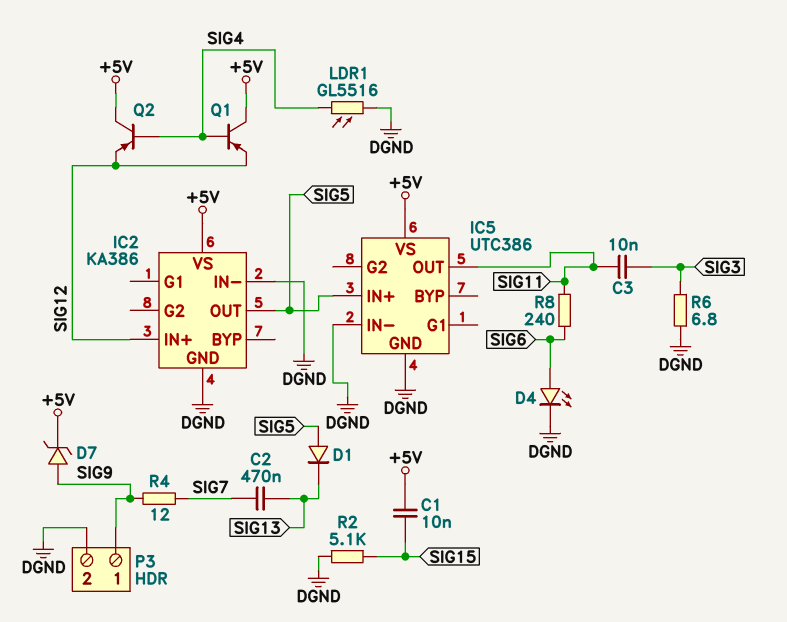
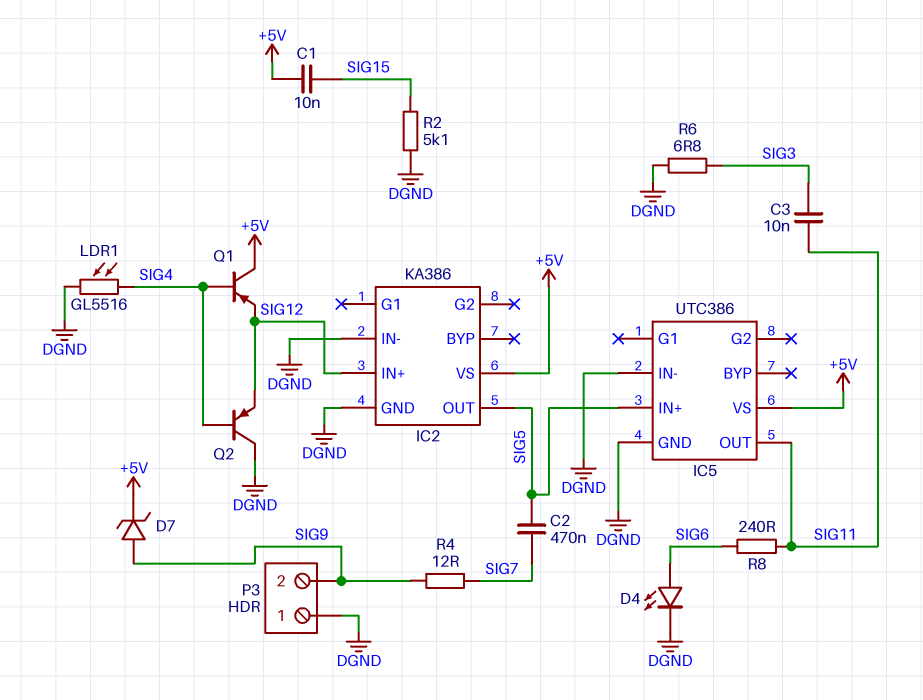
C2: 470nF (SIG7, SIG13) -> 470nF (SIG5, SIG7)
D1: diode (A SIG5, K SIG13) -> none
P3 pin 1: SIG9 -> DGND
P3 pin 2: DGND -> SIG9
Q2: PNP (B SIG4, C +5V, E SIG12) -> PNP (B SIG4, C DGND, E SIG12)

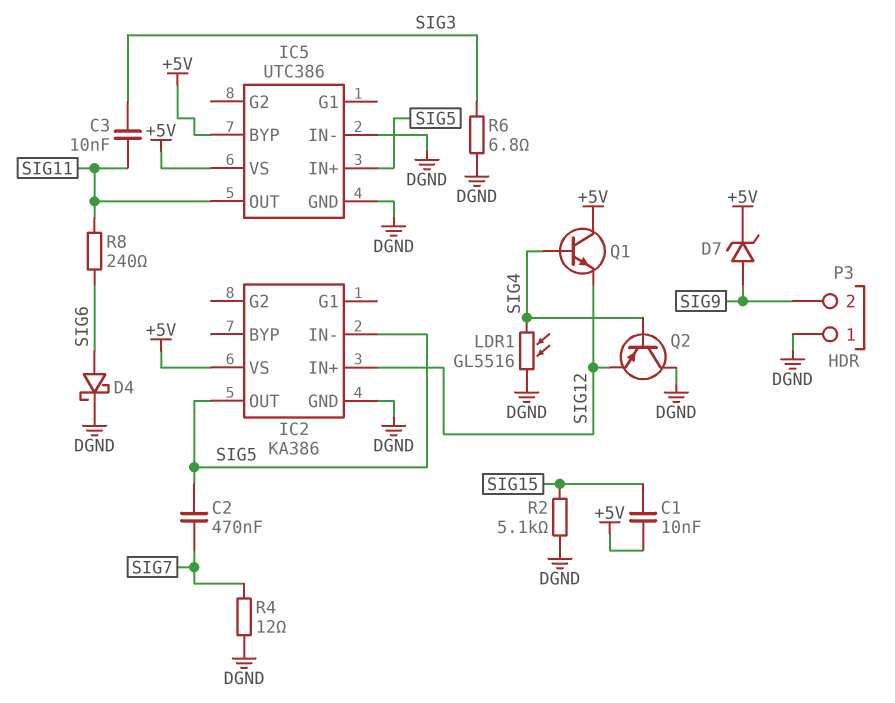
D4: LED (A SIG6, K DGND) -> schottky (A SIG6, K DGND)
IC2 pin IN-: DGND -> SIG5
IC5 pin BYP: none -> +5V
Q1: PNP (B SIG4, C +5V, E SIG12) -> NPN (B SIG4, C +5V, E SIG12)
R4: 12 (SIG7, SIG9) -> 12 (DGND, SIG7)

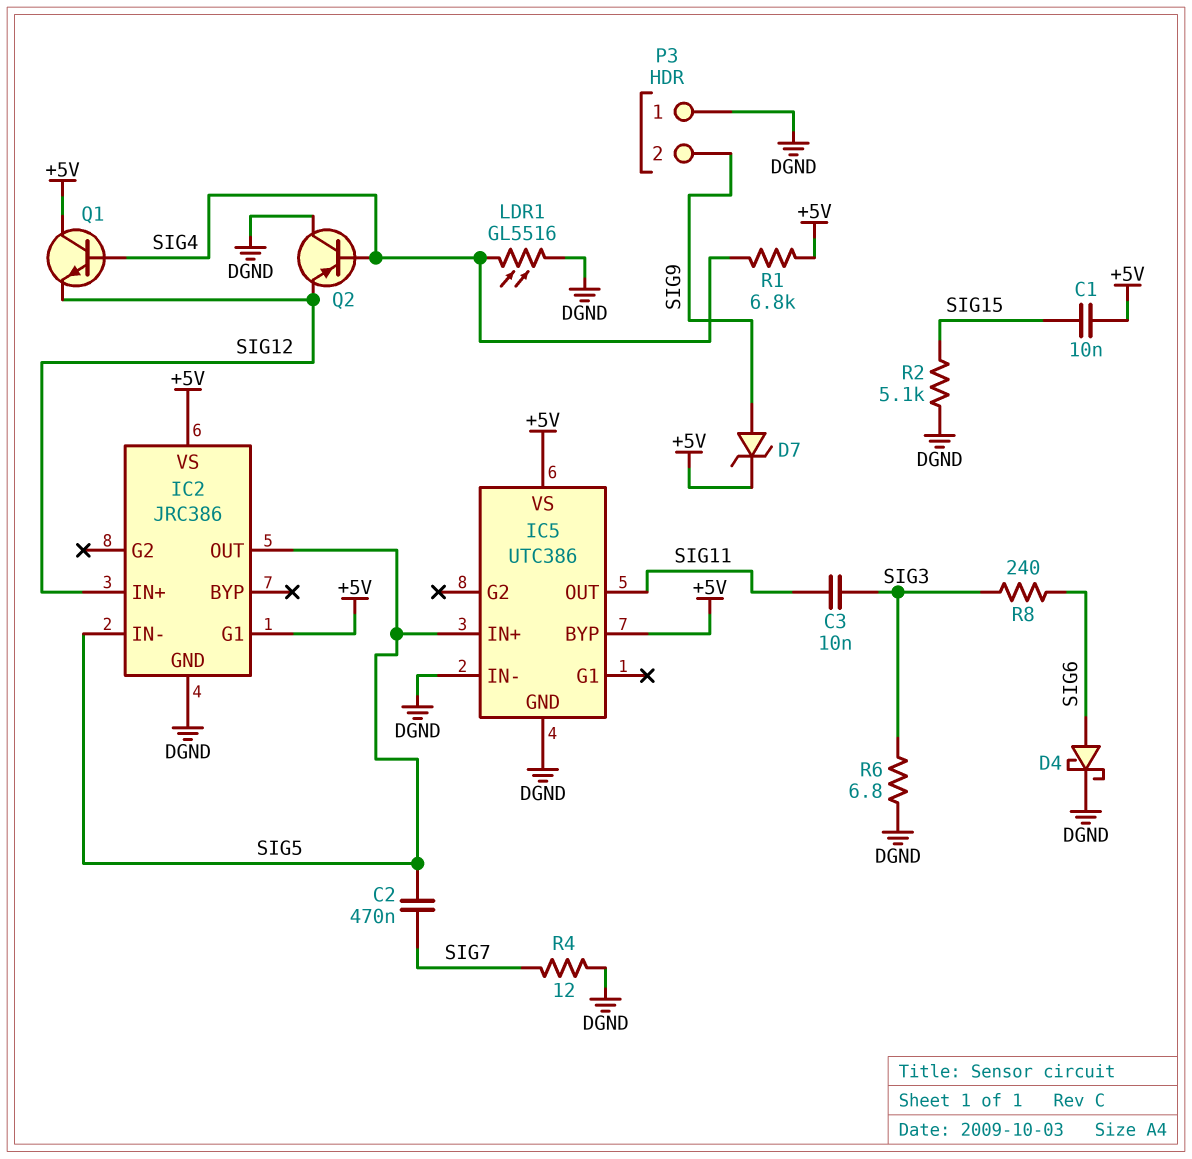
IC2: KA386 -> JRC386
IC2 pin G1: none -> +5V
R1: none -> 6.8k (+5V, SIG4)
R8: 240 (SIG6, SIG11) -> 240 (SIG3, SIG6)

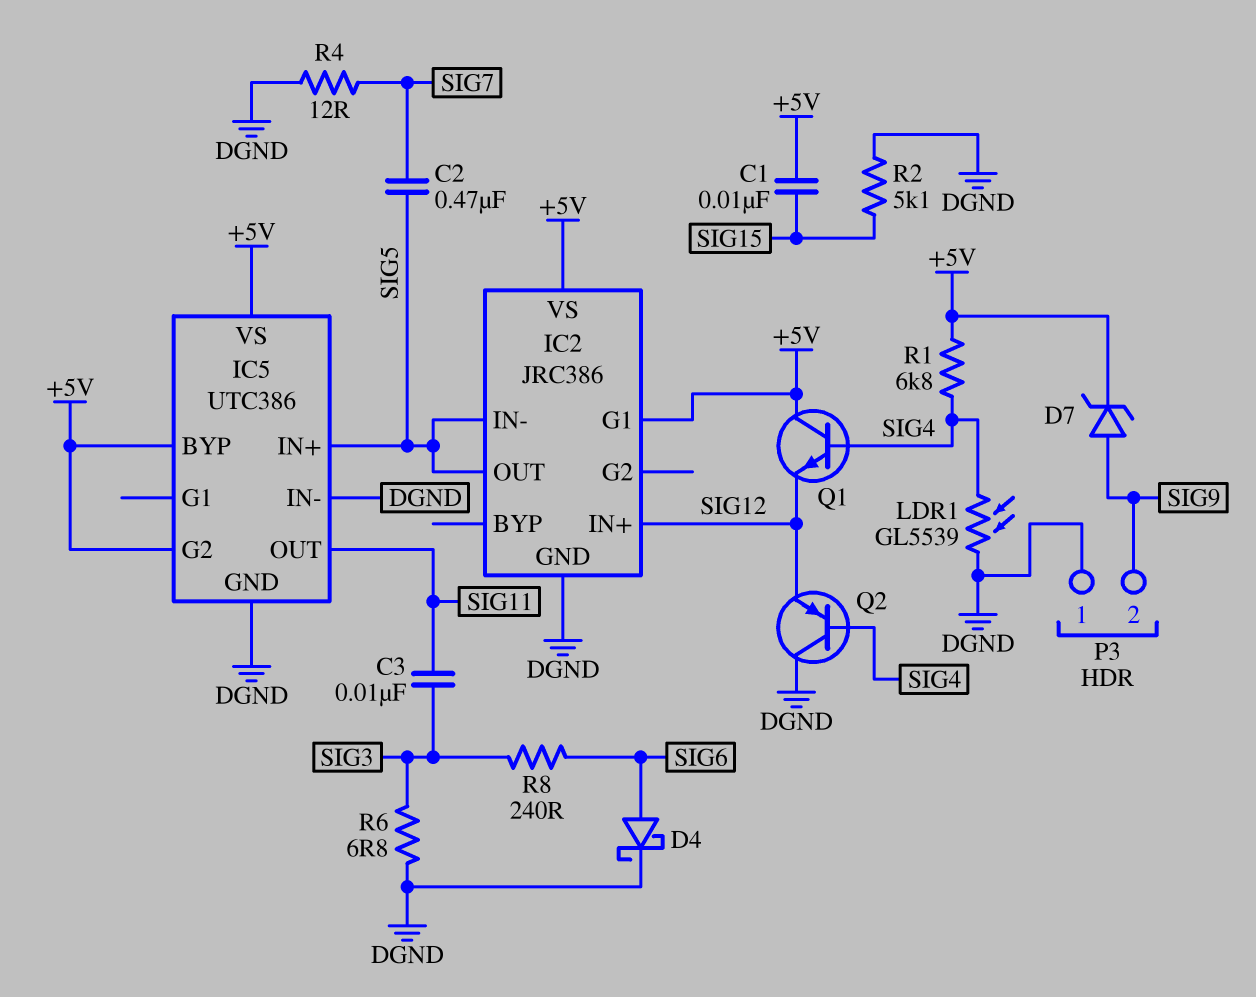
IC5 pin G2: none -> +5V
LDR1: GL5516 (DGND, SIG4) -> GL5539 (DGND, SIG4)

